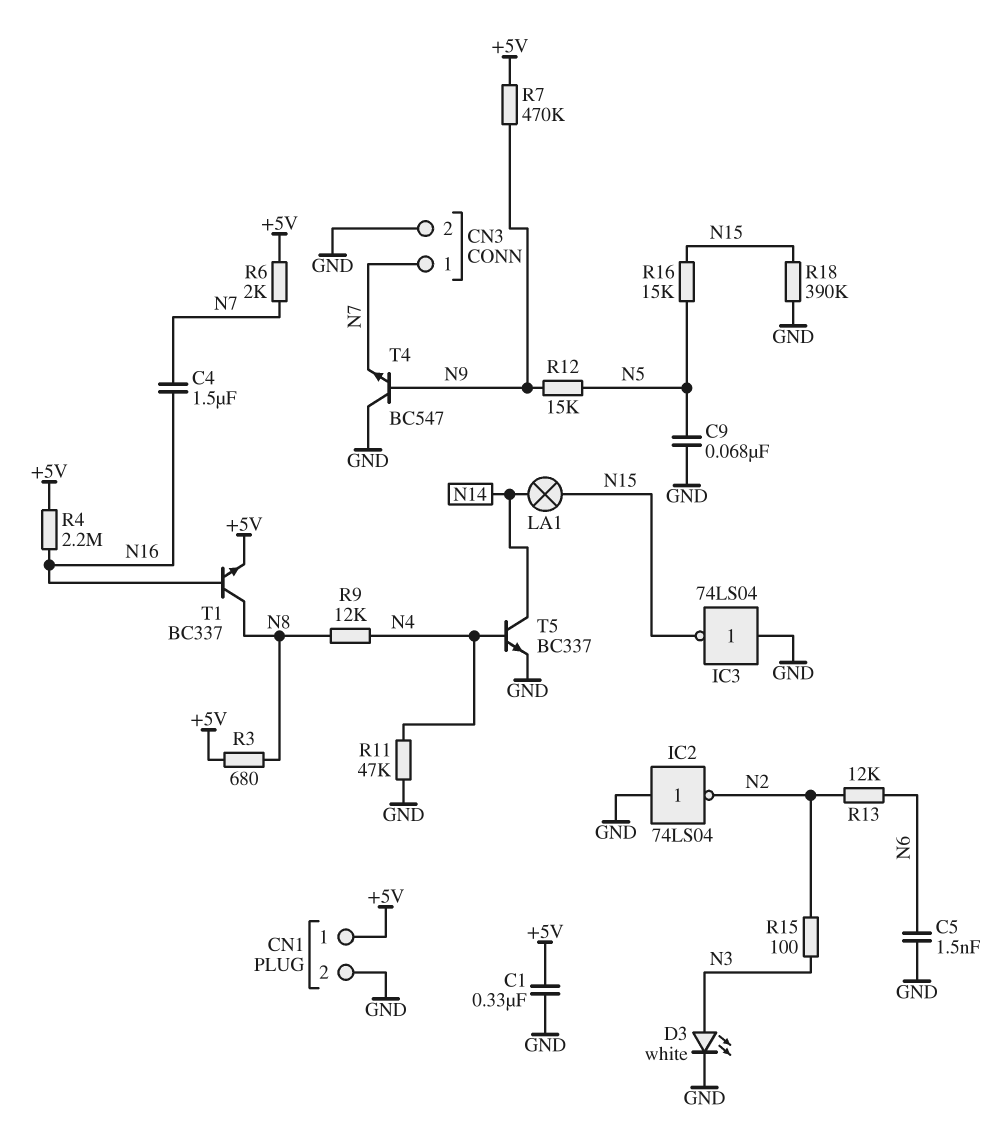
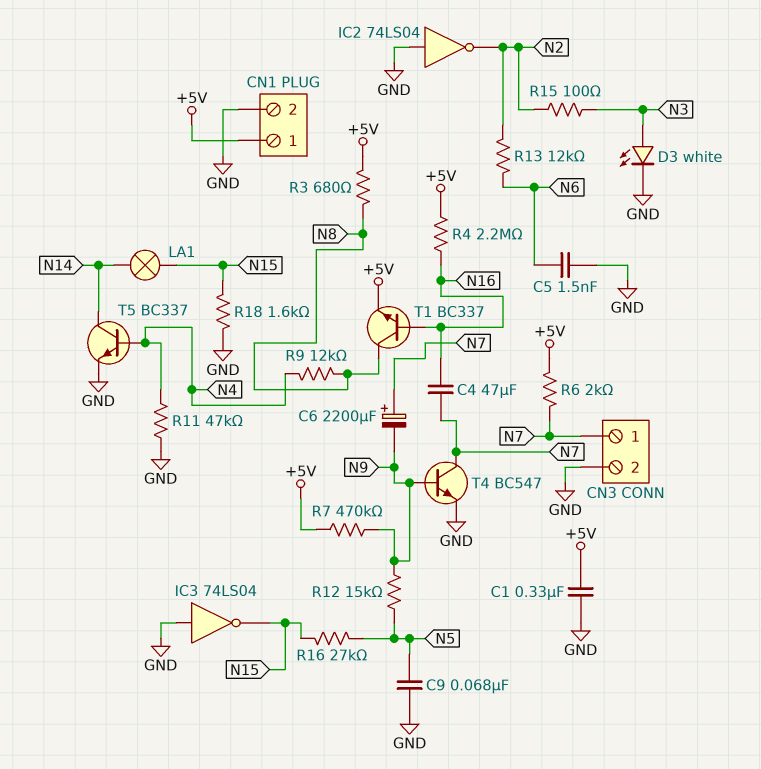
C4: 1.5uF (N7, N16) -> 47uF (N7, N16)
C6: none -> 2200uF (plus N7, minus N9)
R16: 15k (N5, N15) -> 27k (N5, N15)
R18: 390k (GND, N15) -> 1.6k (GND, N15)
T4: NPN BC547 (B N9, C GND, E N7) -> NPN BC547 (B N9, C N7, E GND)

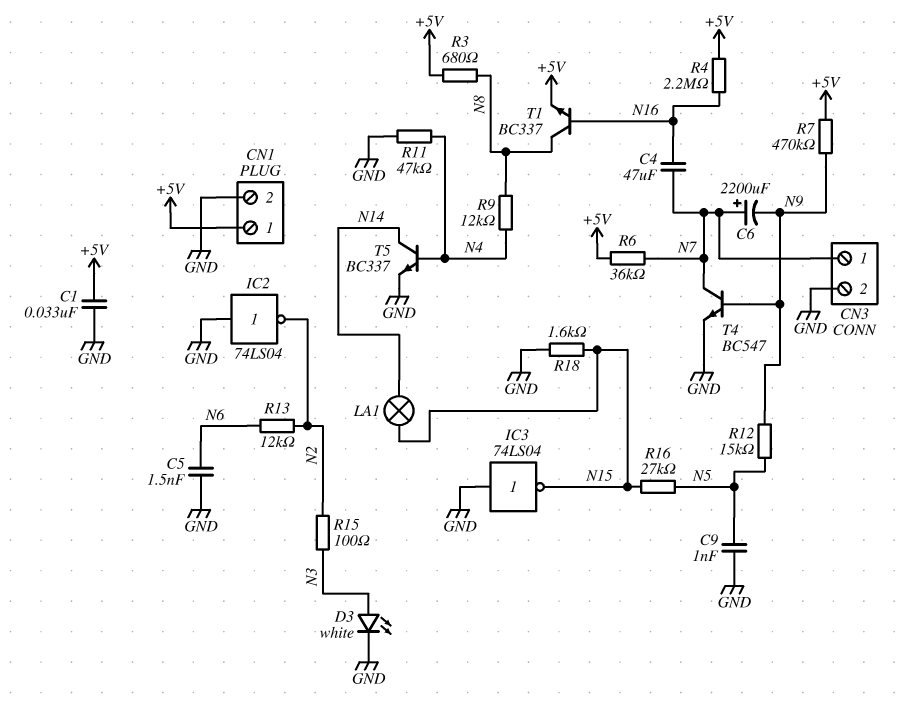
C1: 330nF (+5V, GND) -> 33nF (+5V, GND)
C9: 68nF (GND, N5) -> 1nF (GND, N5)
R6: 2k (+5V, N7) -> 36k (+5V, N7)

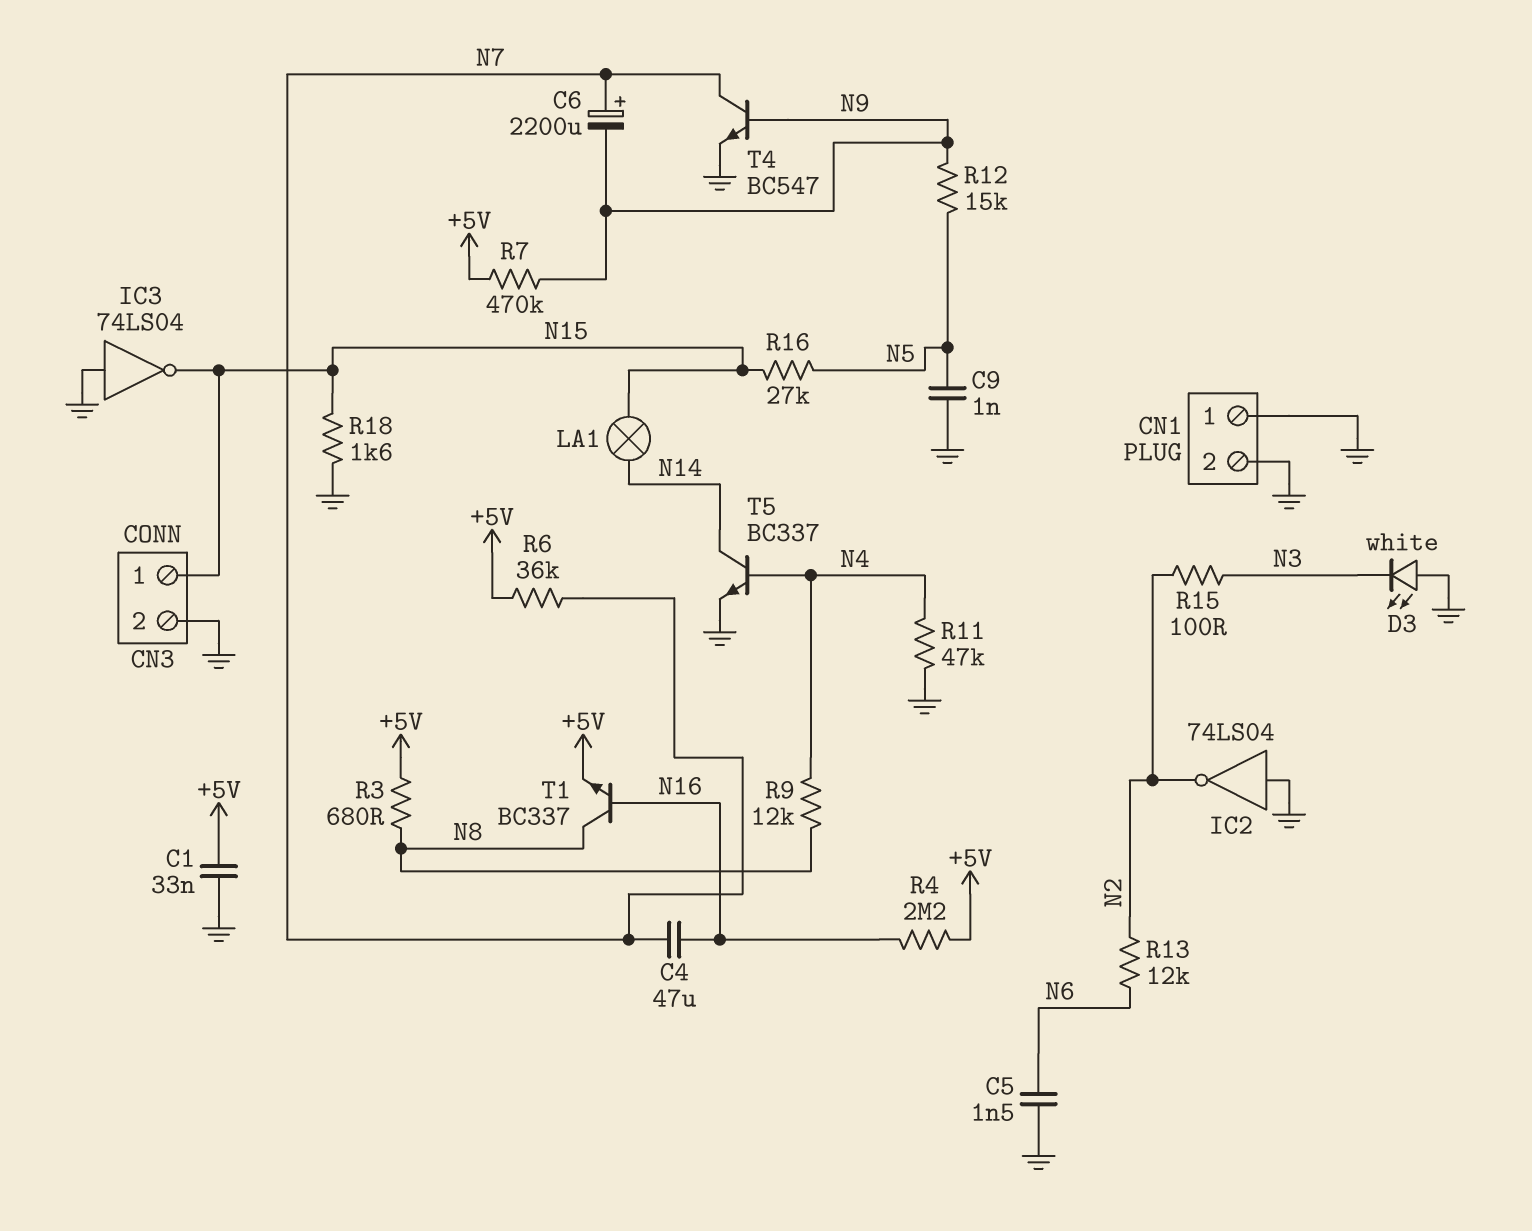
CN1 pin 1: +5V -> GND
CN3 pin 1: N7 -> N15
D3: LED white (A N3, K GND) -> LED white (A GND, K N3)

